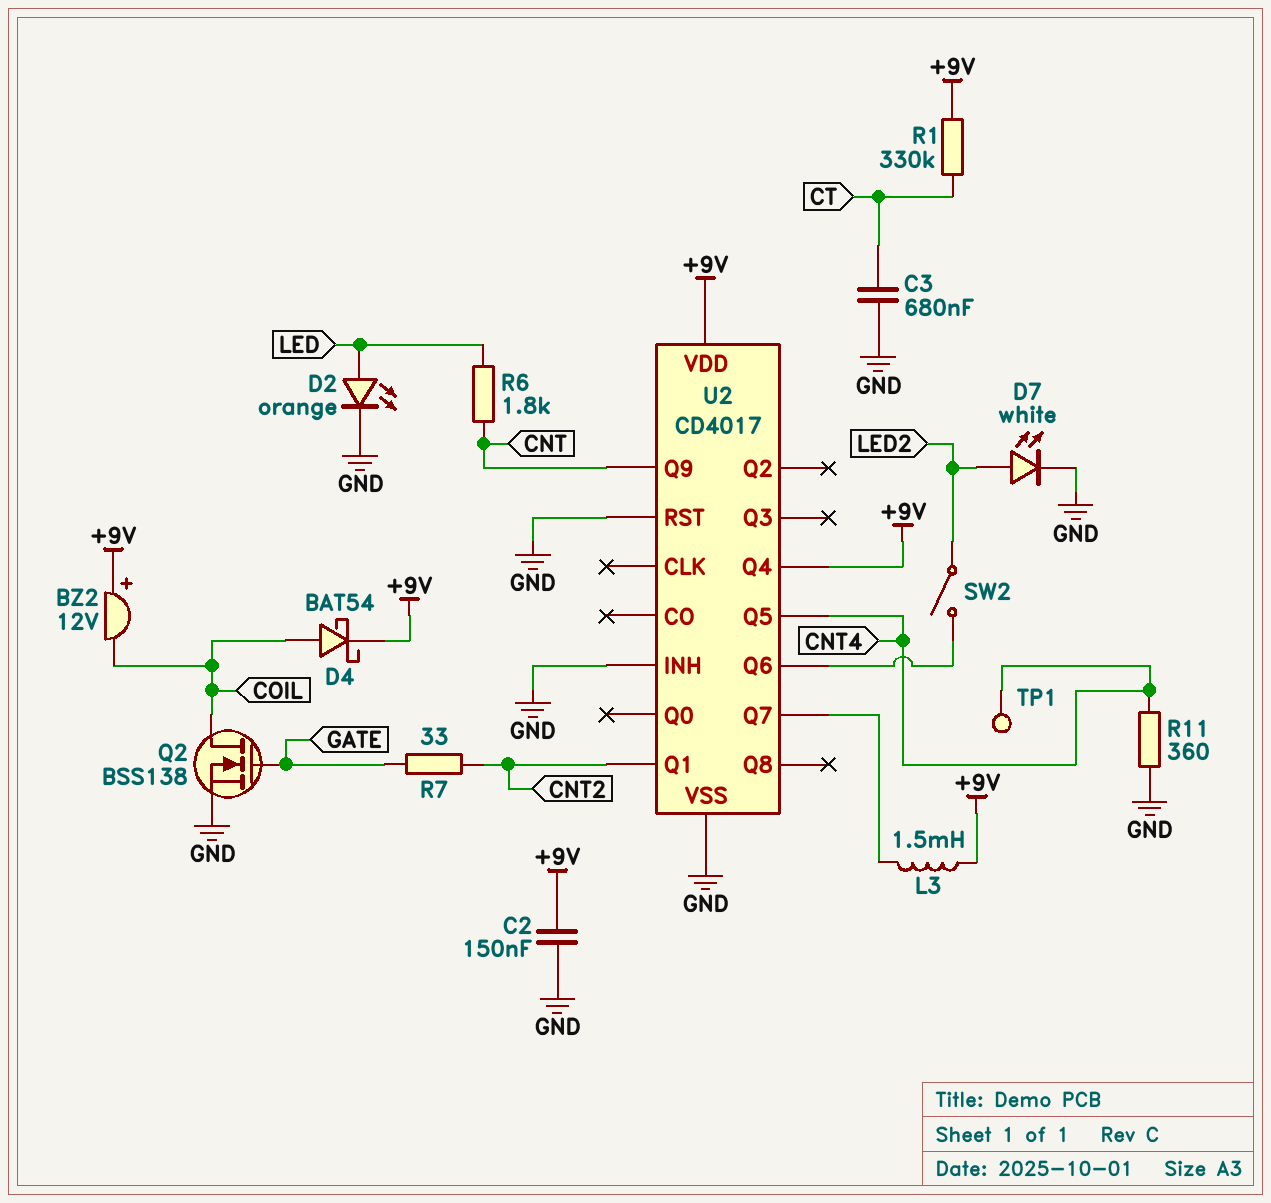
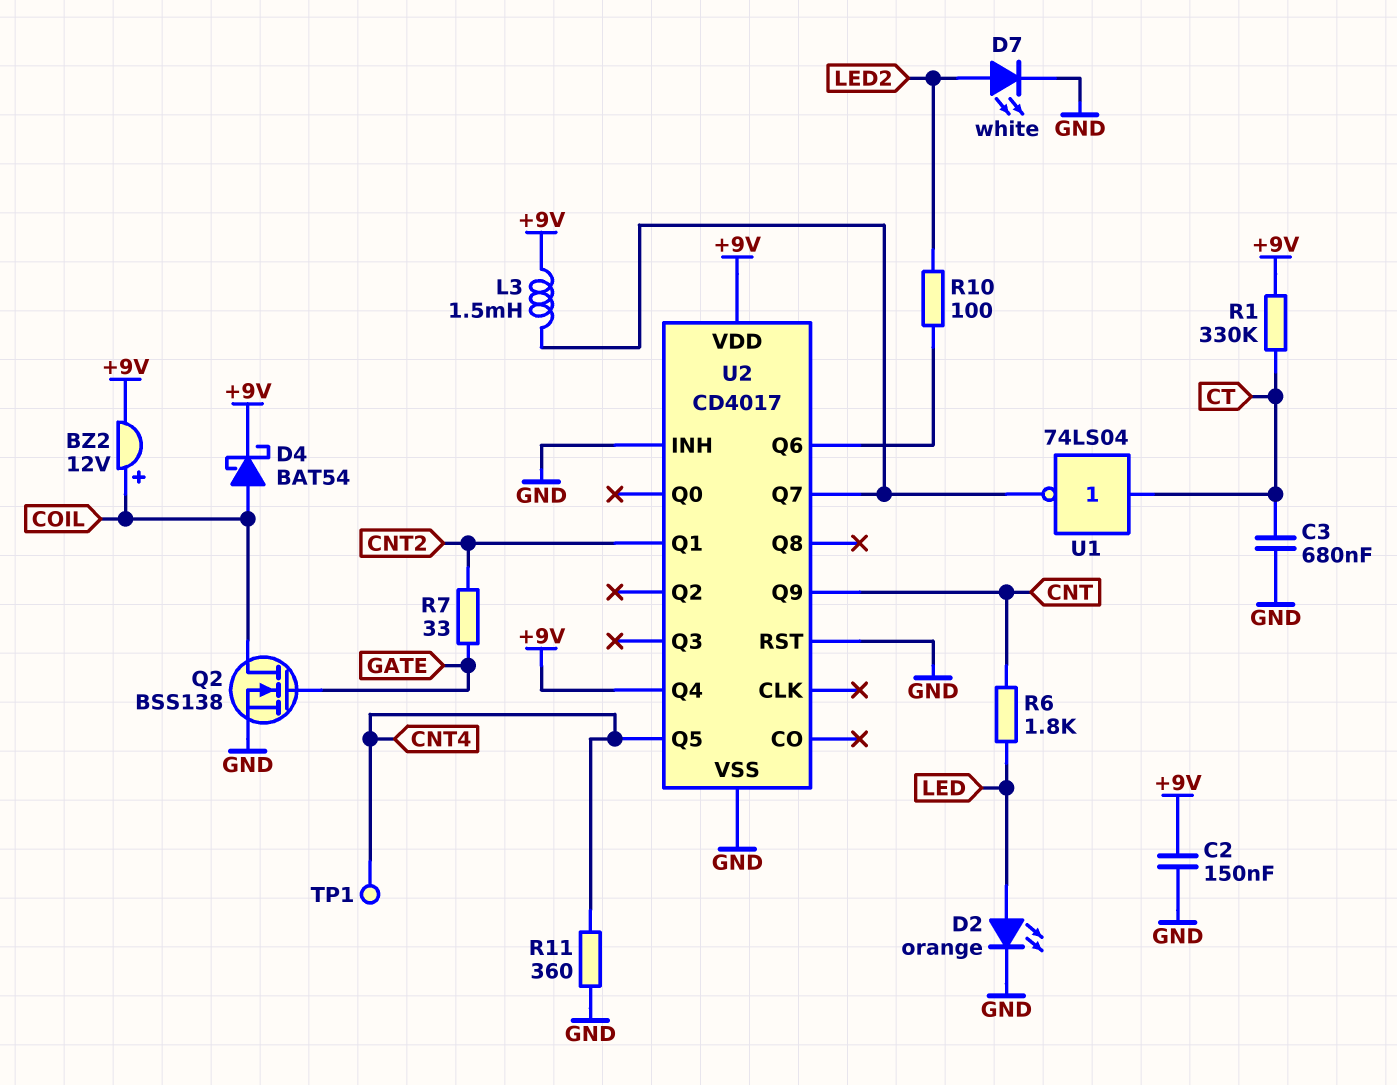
BZ2: buzzer 12V (plus +9V, minus COIL) -> buzzer 12V (plus COIL, minus +9V)
R10: none -> 100 (LED2, U2/Q6)
SW2: switch (LED2, U2/Q6) -> none
U1: none -> NOT 74LS04 (in CT, out U2/Q7)

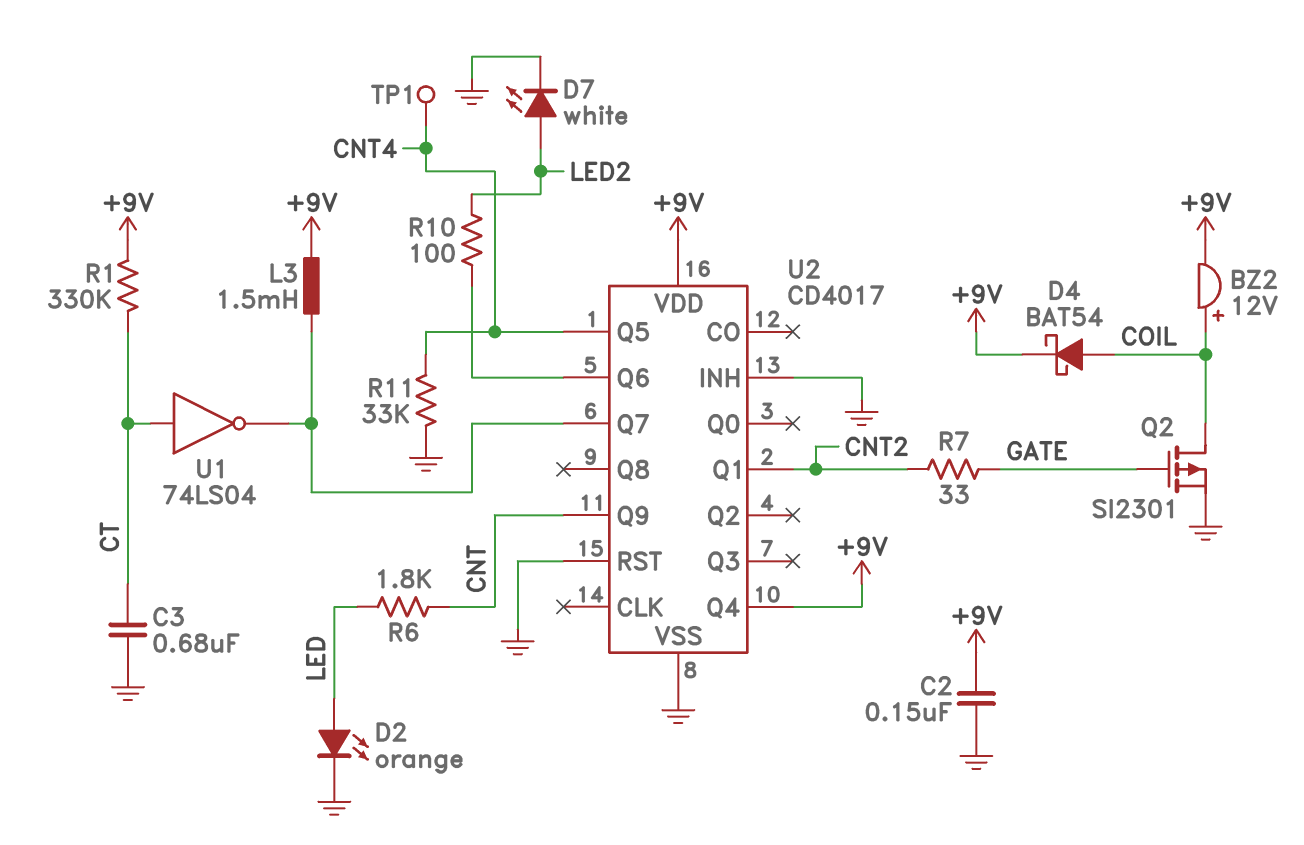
Q2: NMOS BSS138 (G GATE, D COIL, S GND) -> PMOS SI2301 (G GATE, D COIL, S GND)
R11: 360 (CNT4, GND) -> 33k (CNT4, GND)

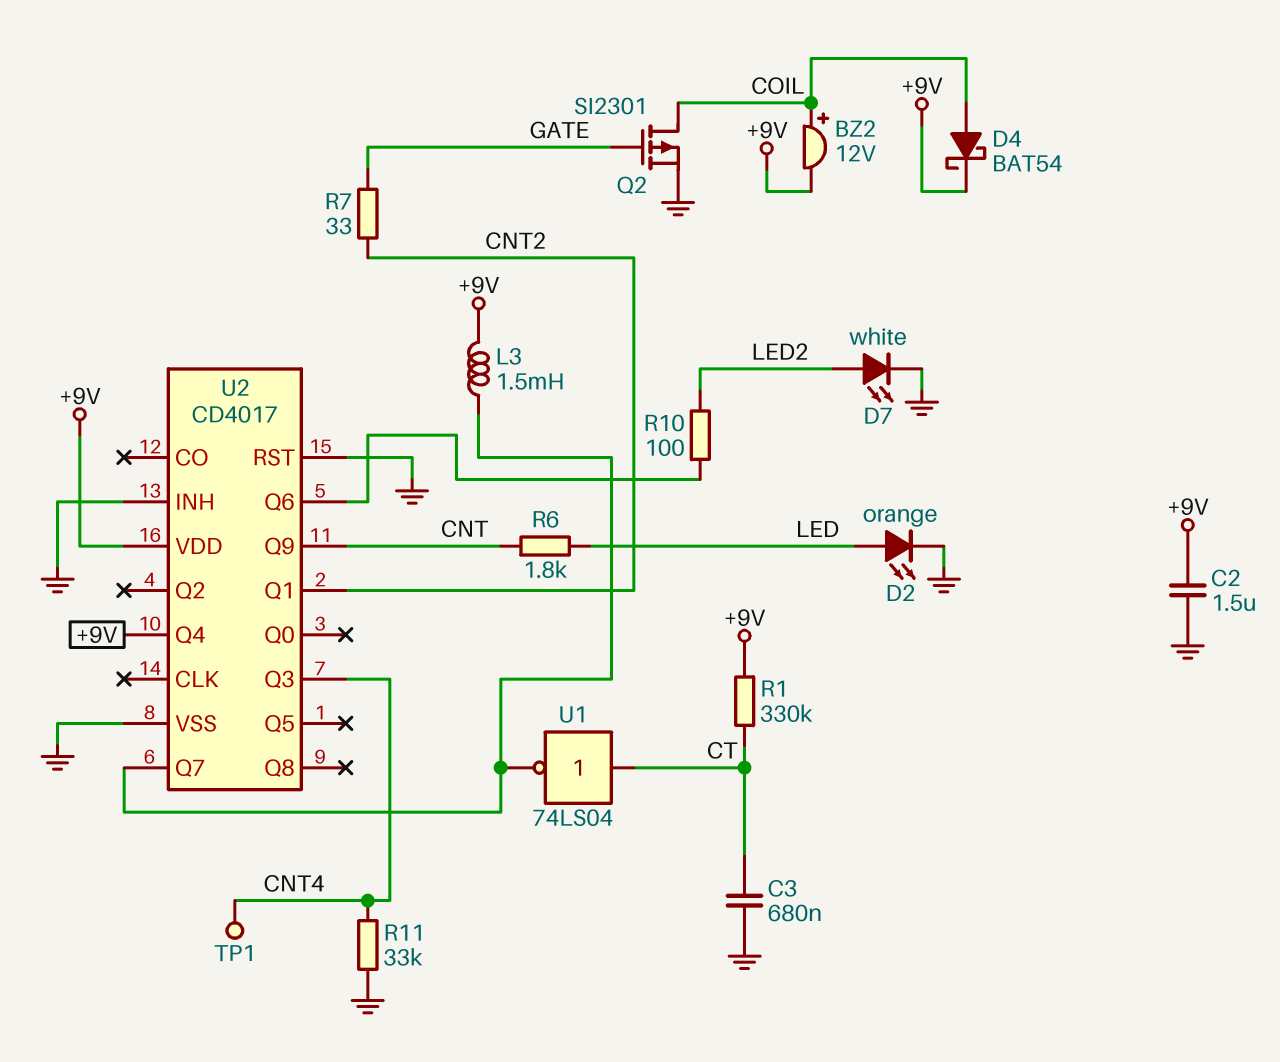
C2: 150nF (+9V, GND) -> 1.5uF (+9V, GND)
U2 pin Q3: none -> CNT4
U2 pin Q5: CNT4 -> none

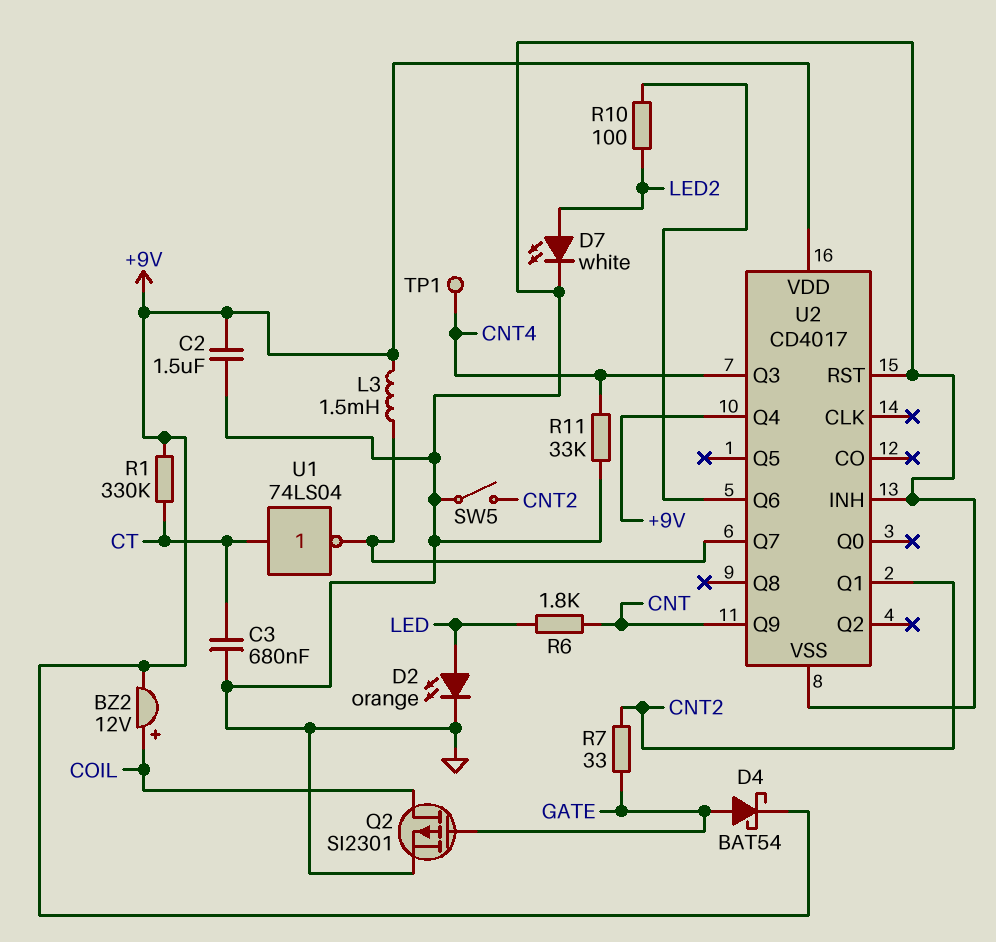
D4: schottky BAT54 (A COIL, K +9V) -> schottky BAT54 (A GATE, K +9V)
SW5: none -> switch (CNT2, GND)

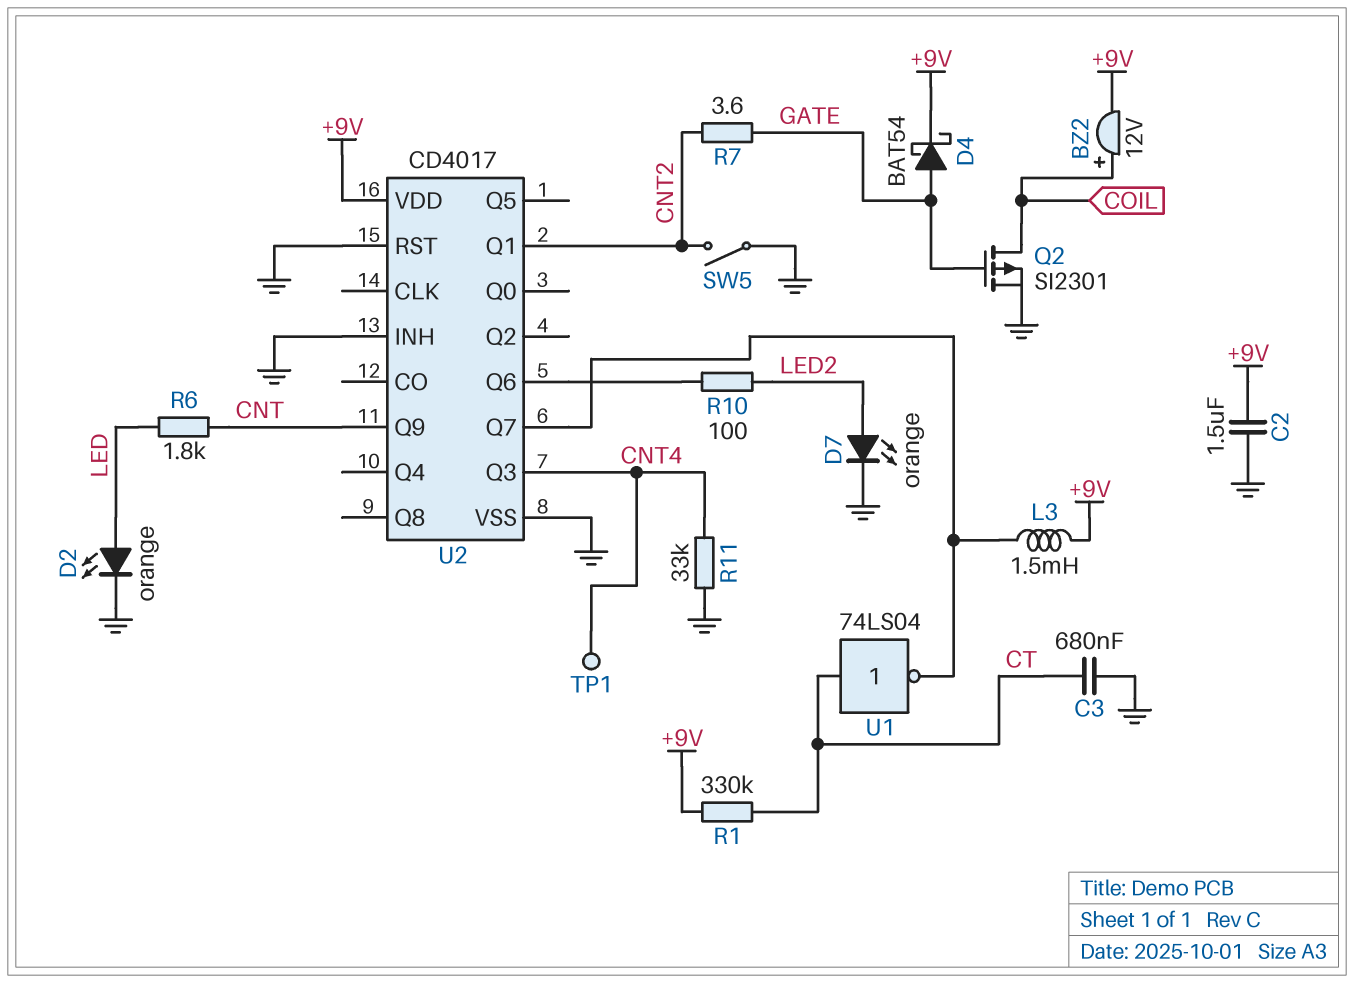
D7: LED white (A LED2, K GND) -> LED orange (A LED2, K GND)
R7: 33 (CNT2, GATE) -> 3.6 (CNT2, GATE)
U2 pin Q4: +9V -> none

